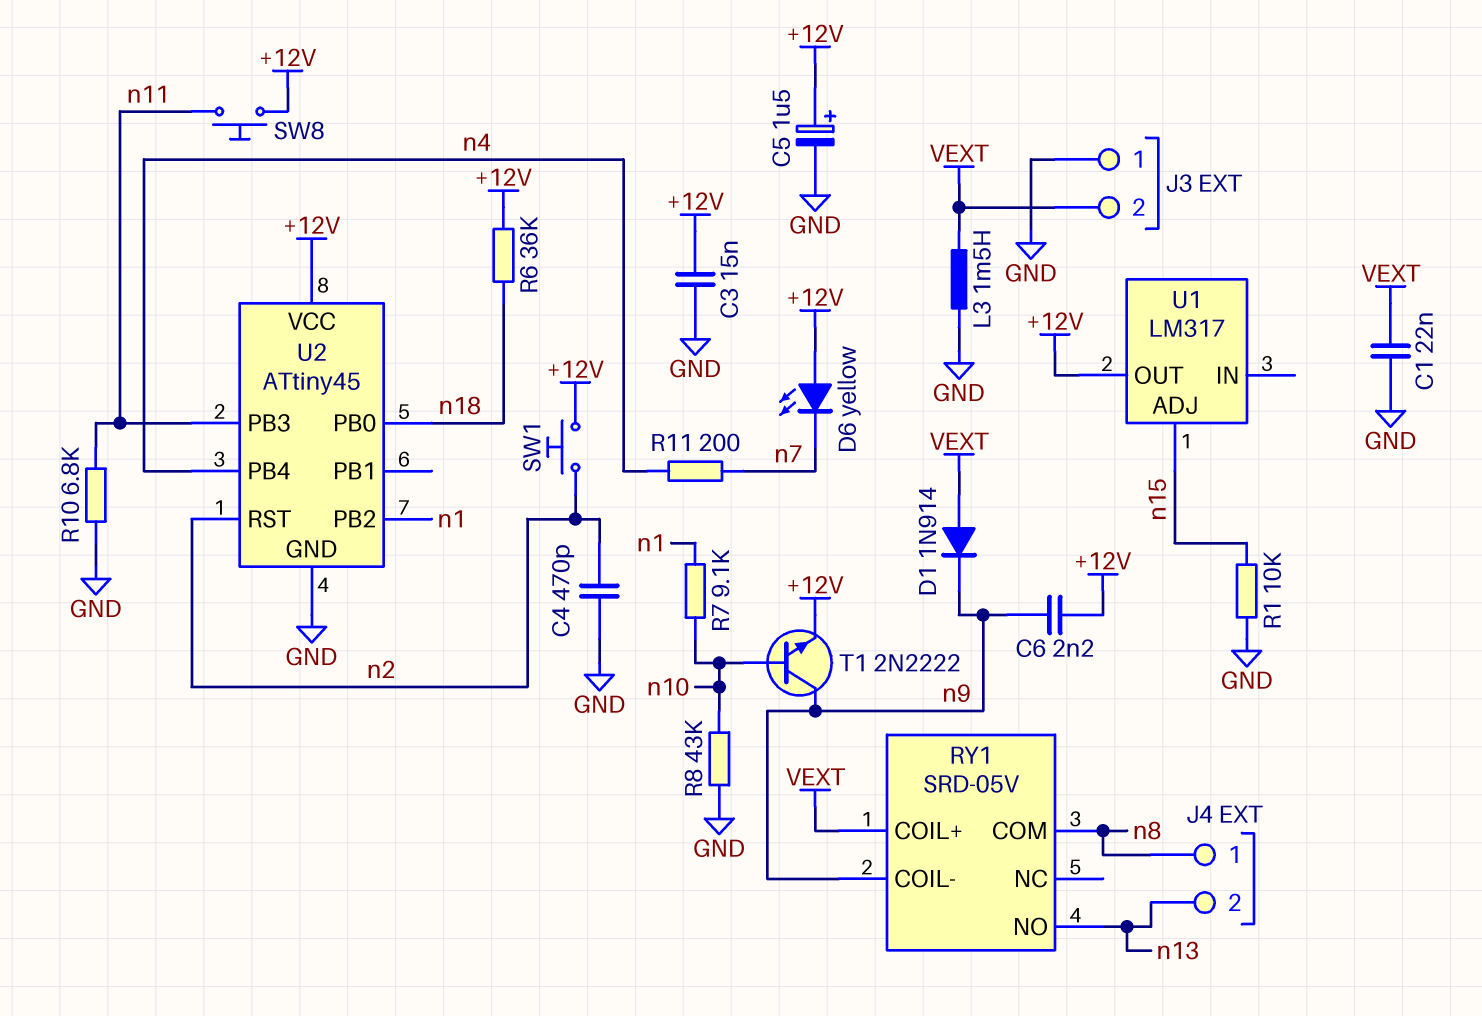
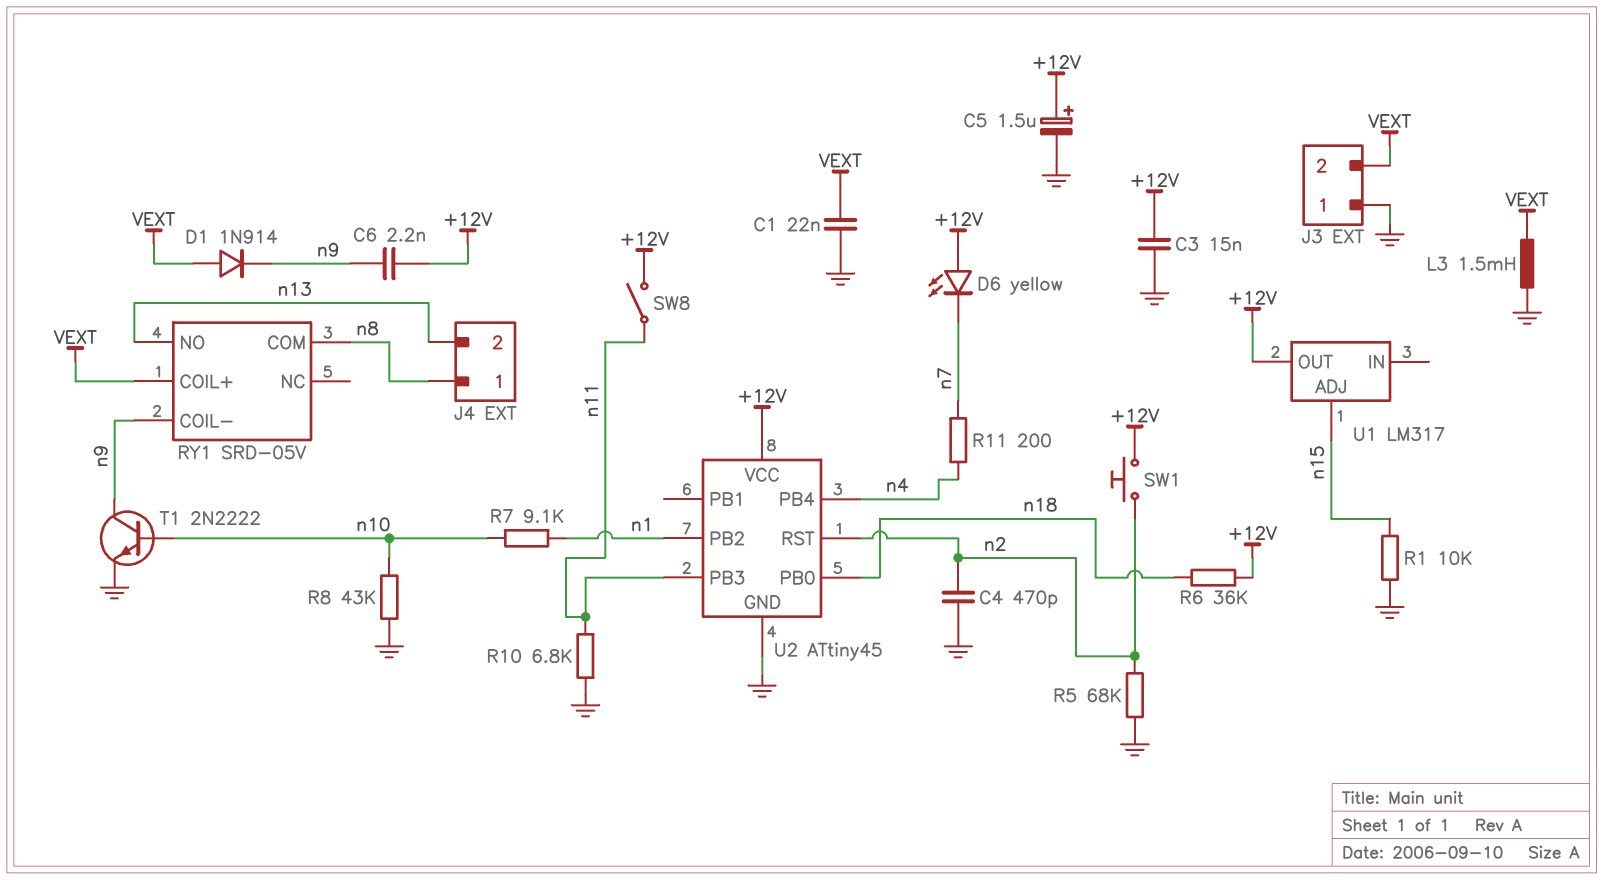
R5: none -> 68k (GND, n2)
SW8: button (+12V, n11) -> switch (+12V, n11)
T1: NPN 2N2222 (B n10, C n9, E +12V) -> NPN 2N2222 (B n10, C n9, E GND)

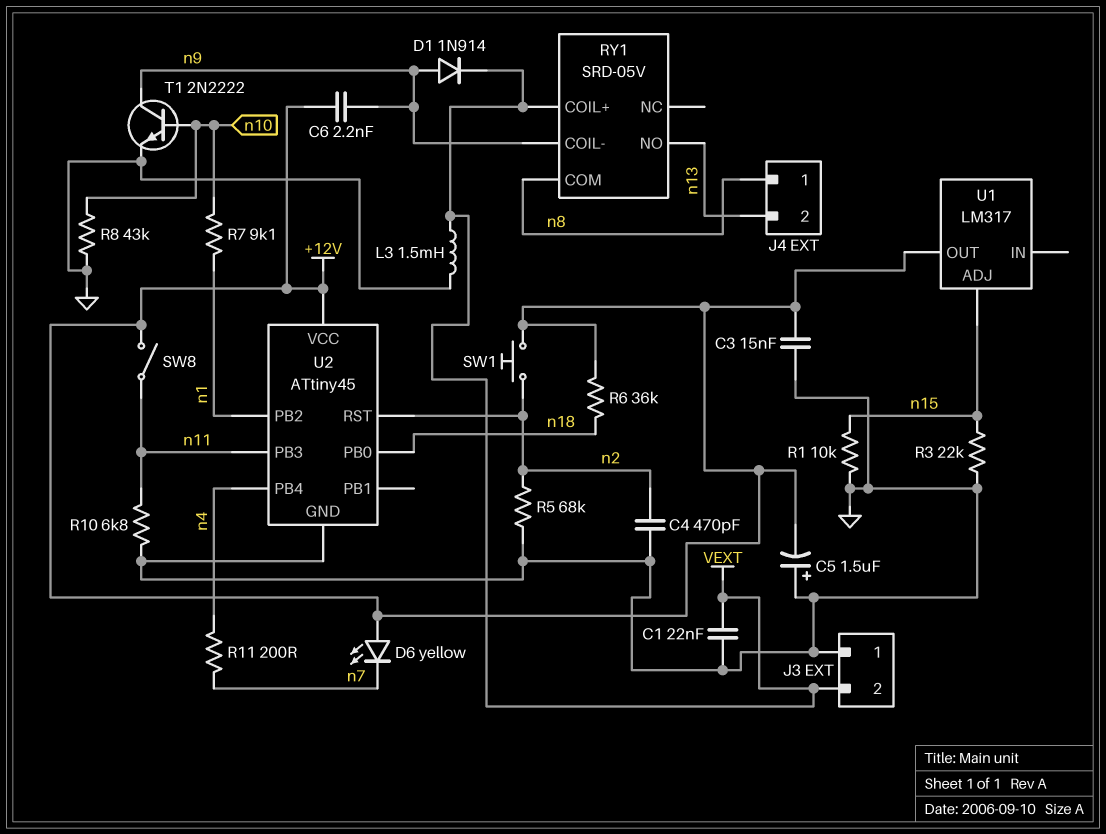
C5: 1.5uF (plus +12V, minus GND) -> 1.5uF (plus GND, minus +12V)
D1: diode 1N914 (A VEXT, K n9) -> diode 1N914 (A n9, K VEXT)
R3: none -> 22k (GND, n15)

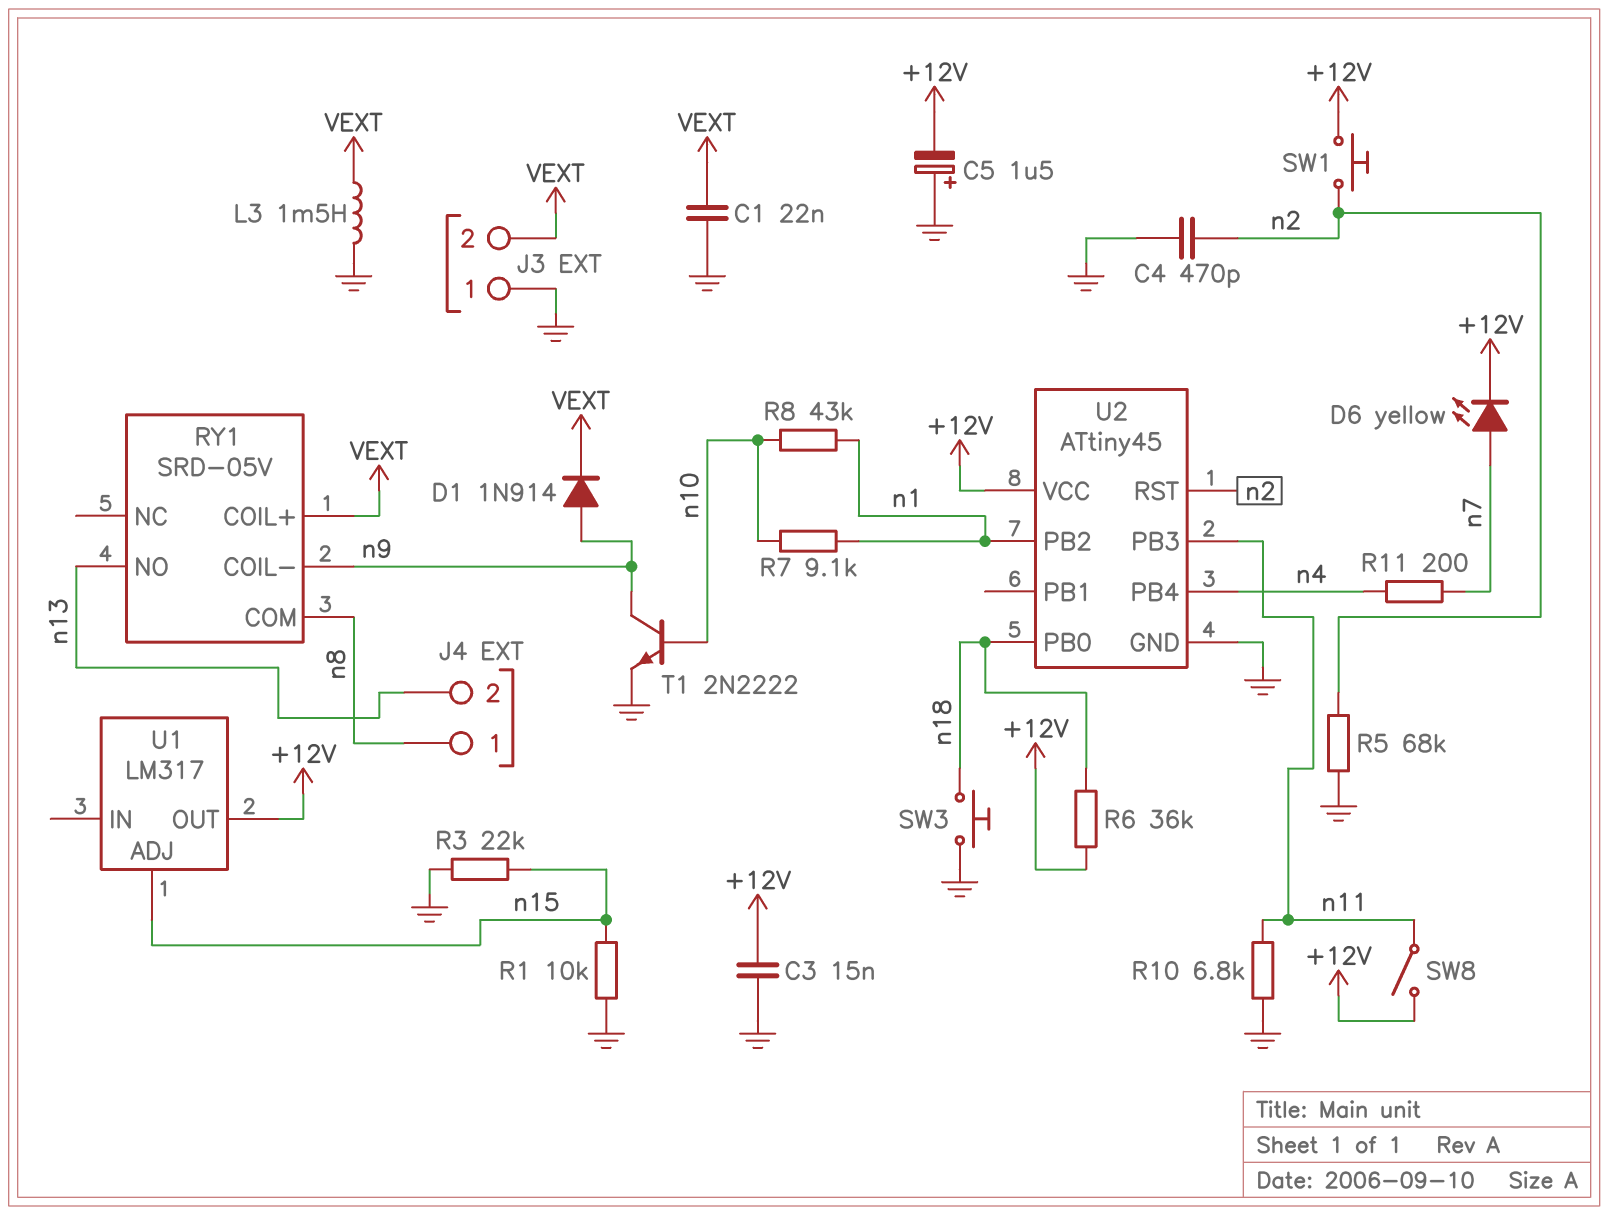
C6: 2.2nF (+12V, n9) -> none
D6: LED yellow (A +12V, K n7) -> LED yellow (A n7, K +12V)
R8: 43k (GND, n10) -> 43k (n1, n10)
SW3: none -> button (GND, n18)

